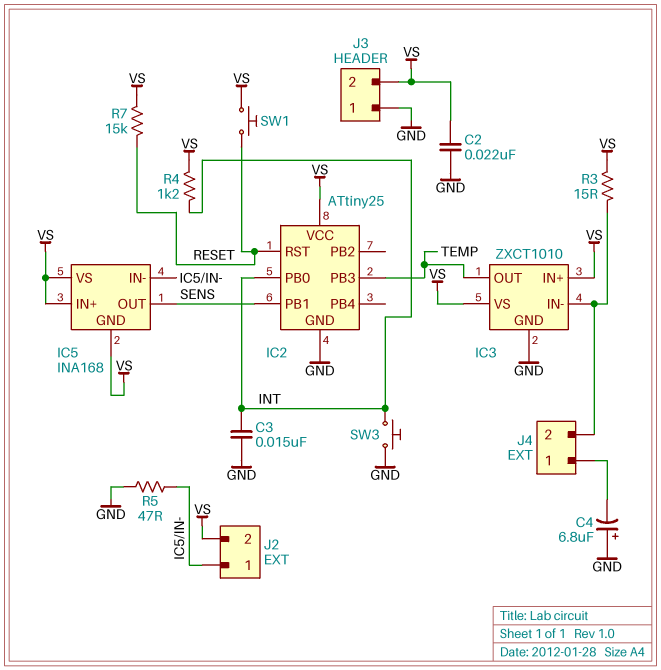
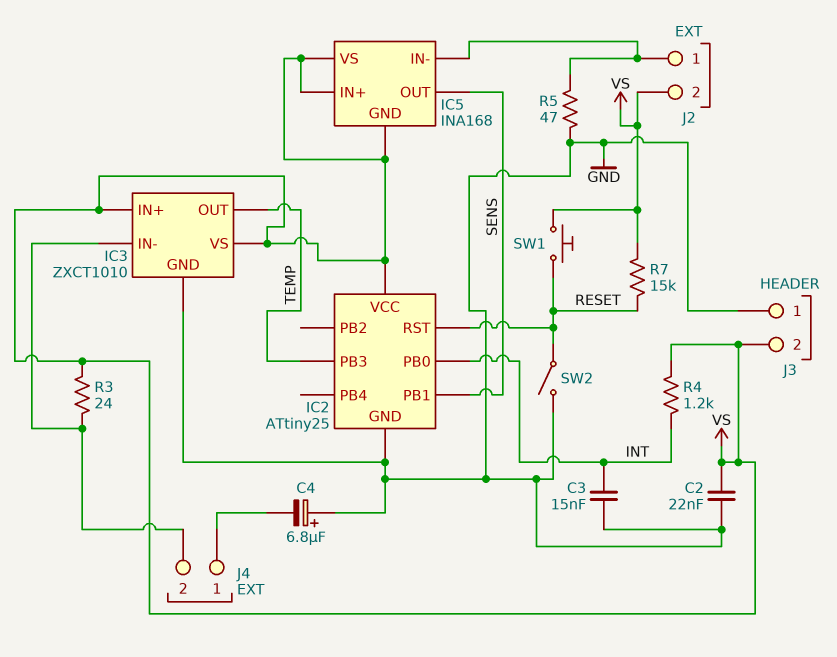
R3: 15 (IC3/IN-, VS) -> 24 (IC3/IN-, VS)
SW2: none -> switch (GND, RESET)
SW3: button (GND, INT) -> none

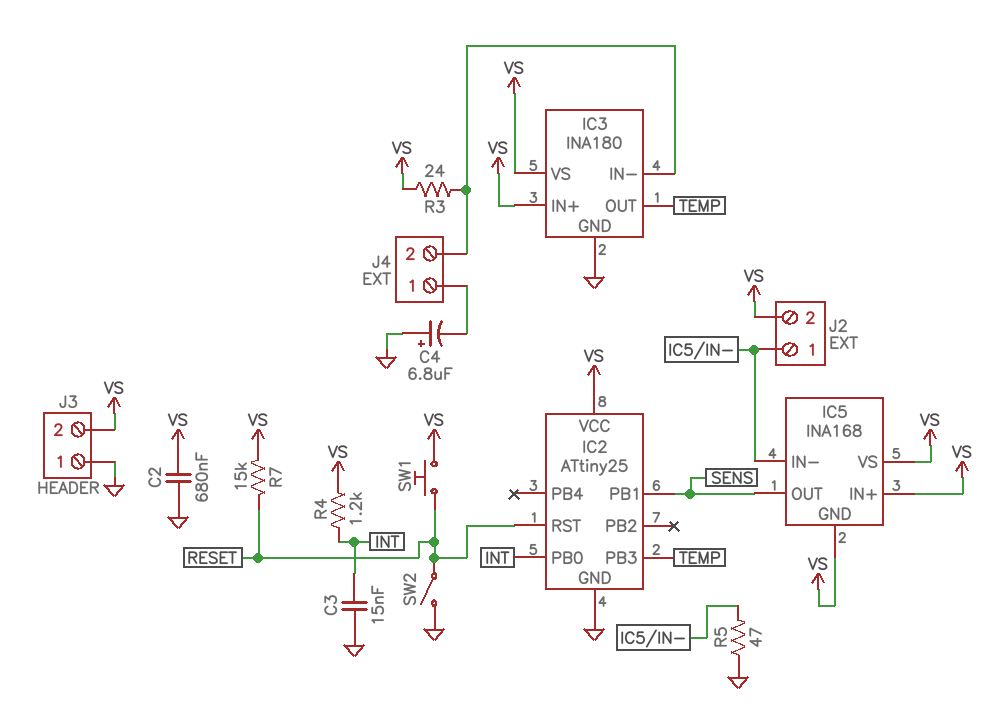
C2: 22nF (GND, VS) -> 680nF (GND, VS)
IC3: ZXCT1010 -> INA180

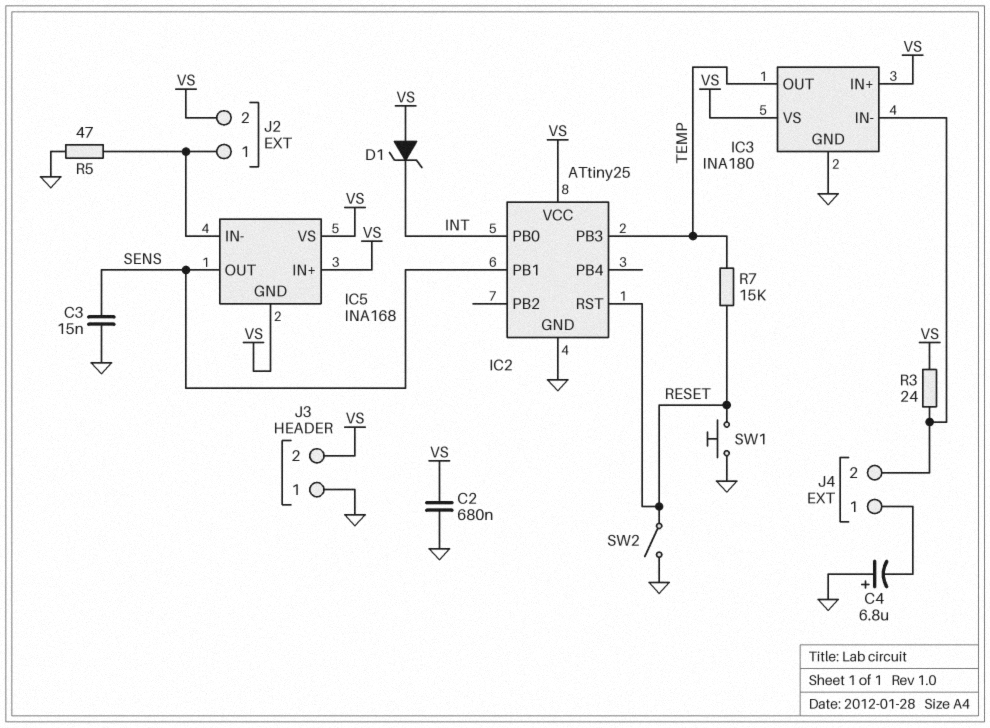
C3: 15nF (GND, INT) -> 15nF (GND, SENS)
D1: none -> zener (A VS, K INT)
R4: 1.2k (INT, VS) -> none
R7: 15k (RESET, VS) -> 15k (RESET, TEMP)
SW1: button (RESET, VS) -> button (GND, RESET)

